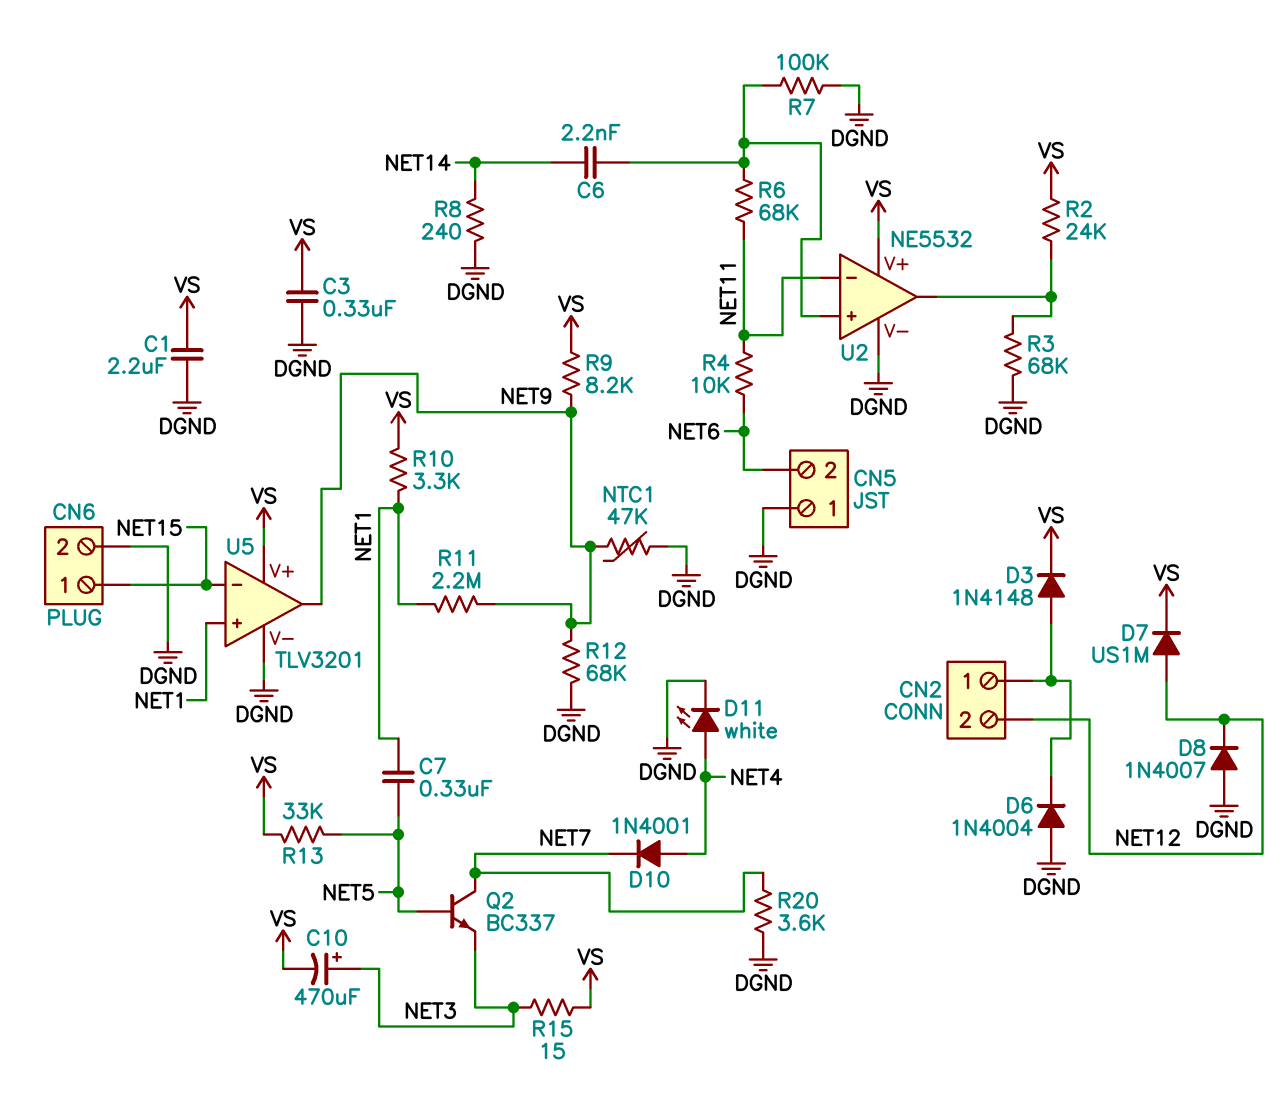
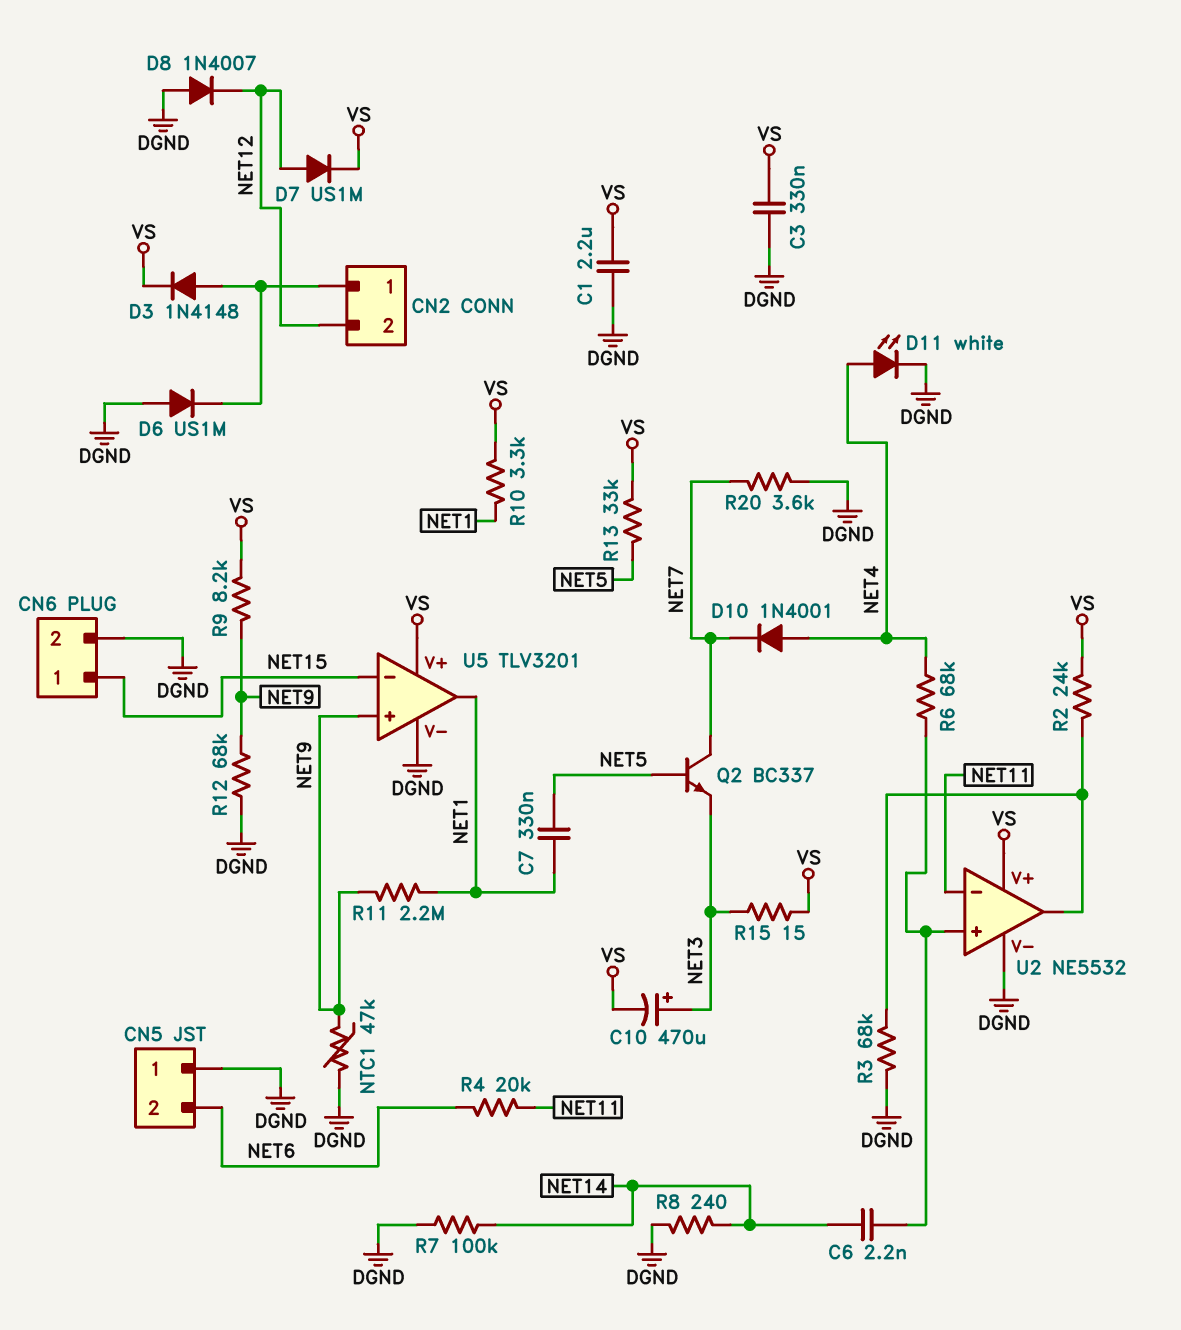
D6: diode 1N4004 (A DGND, K CN2/1) -> diode US1M (A DGND, K CN2/1)
R4: 10k (NET6, NET11) -> 20k (NET6, NET11)
R6: 68k (NET11, U2/in+) -> 68k (NET4, U2/in+)
R7: 100k (DGND, U2/in+) -> 100k (DGND, NET14)
U5 pin in+: NET1 -> NET9
U5 pin out: NET9 -> NET1

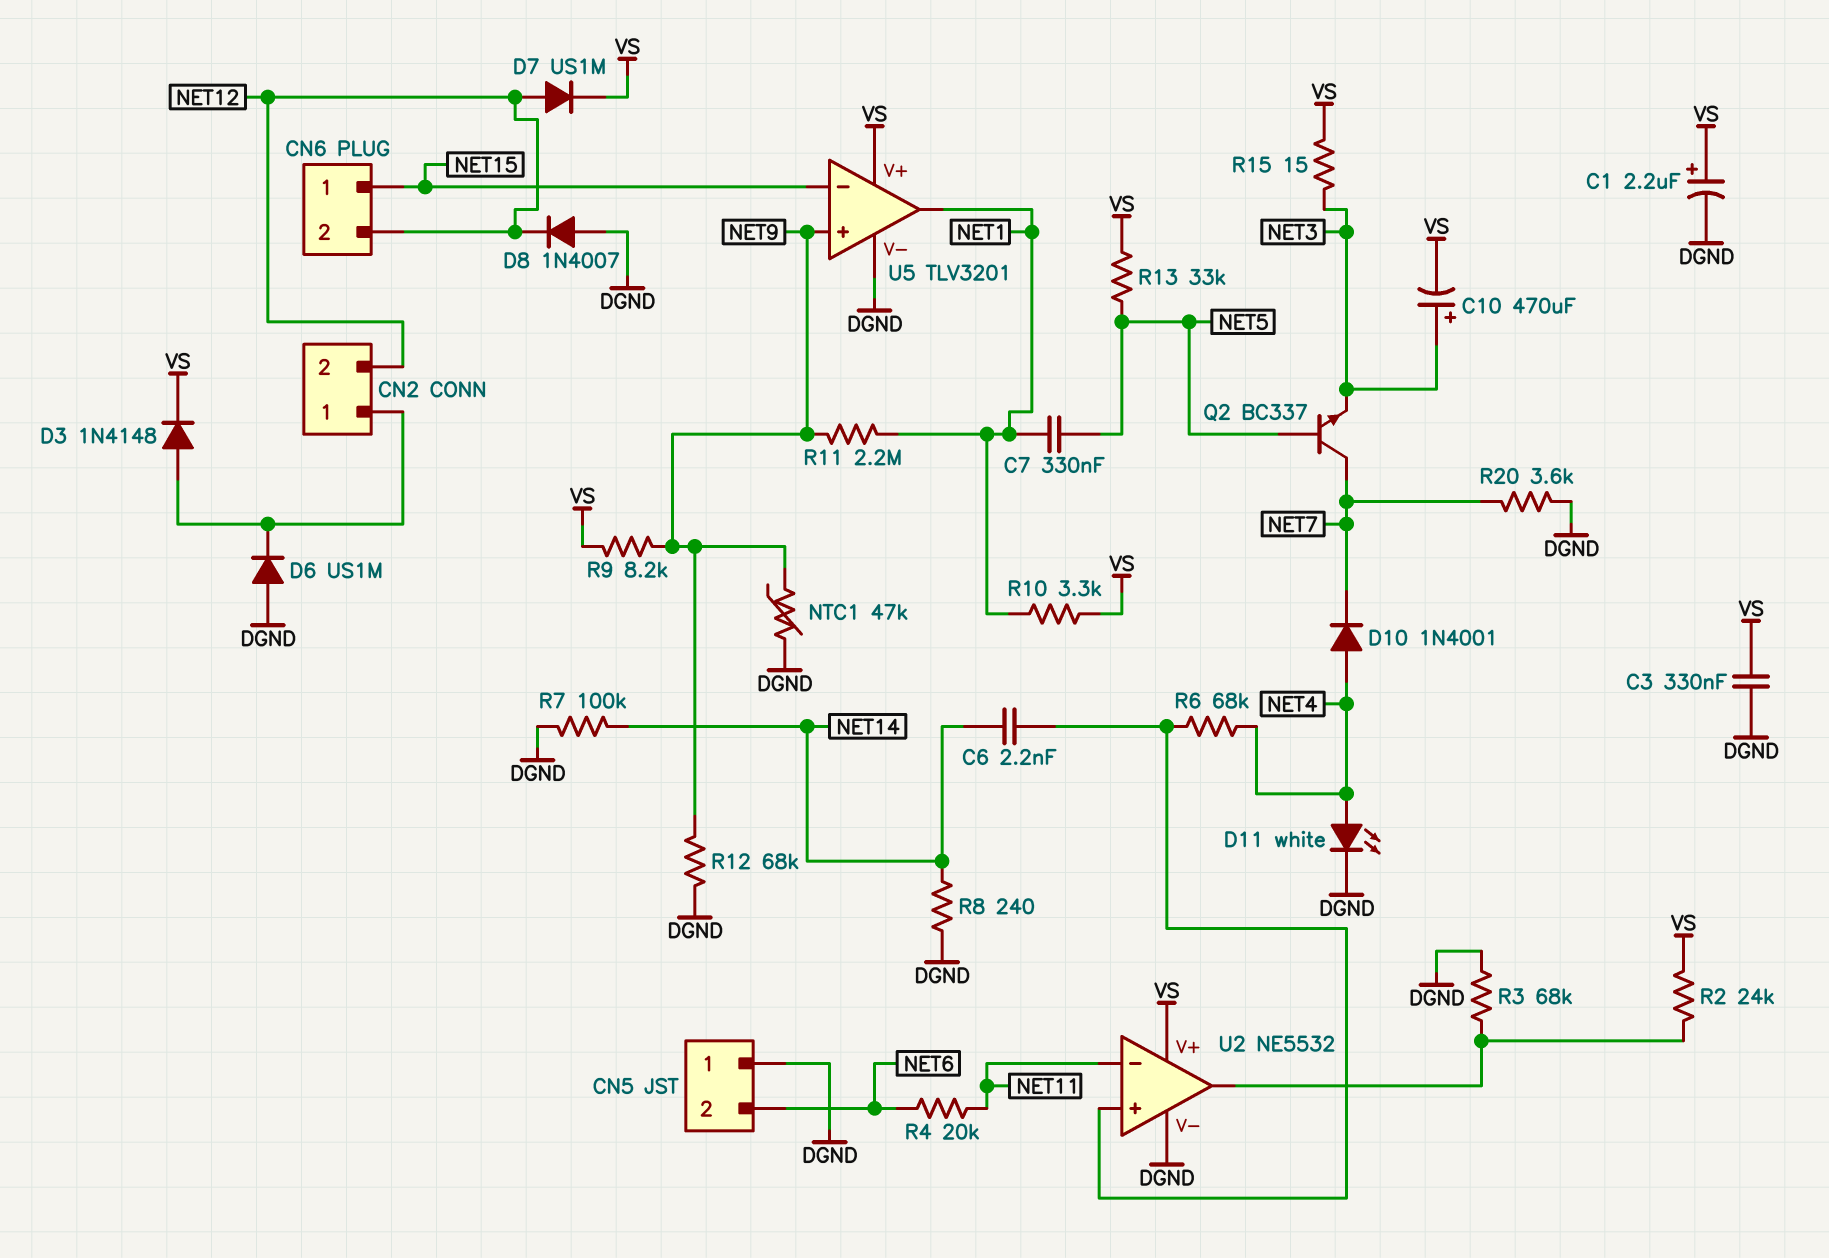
C1: 2.2uF (DGND, VS) -> 2.2uF (plus VS, minus DGND)
CN6 pin 2: DGND -> NET12

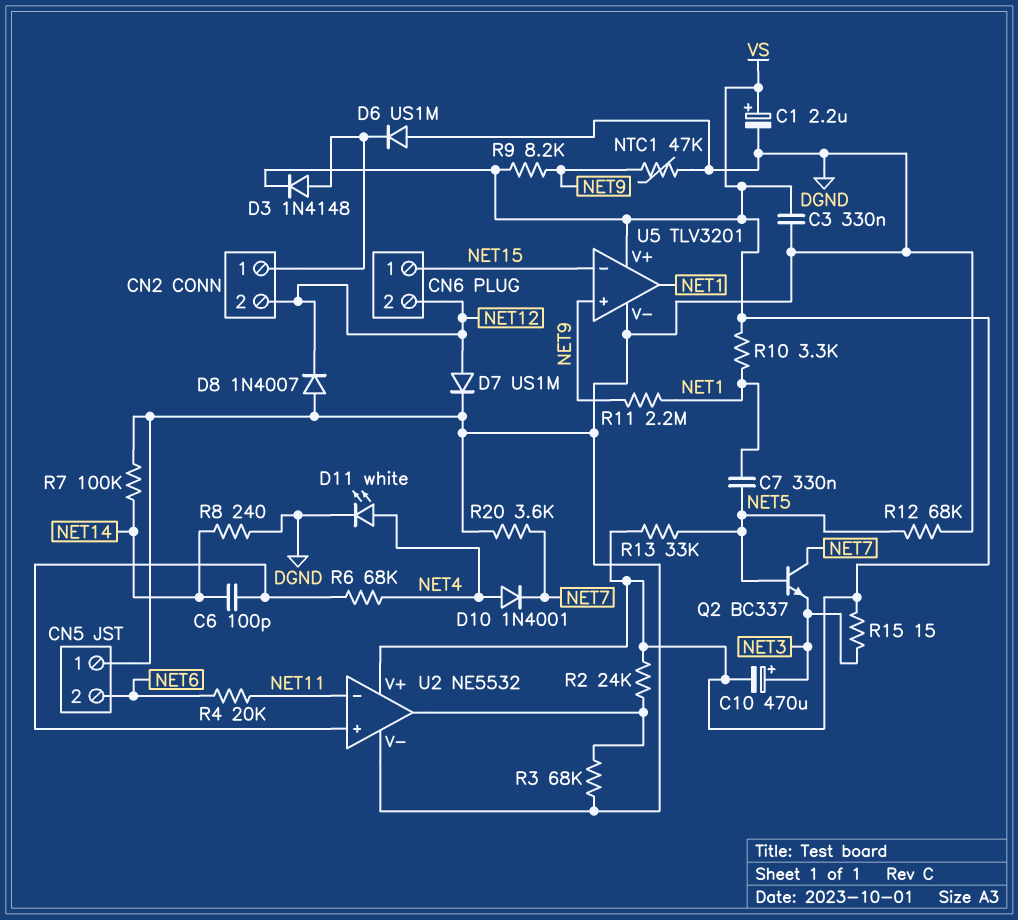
C6: 2.2nF (NET14, U2/in+) -> 100pF (NET14, U2/in+)
D7: diode US1M (A NET12, K VS) -> diode US1M (A NET12, K DGND)
R12: 68k (DGND, NET9) -> 68k (DGND, NET5)

